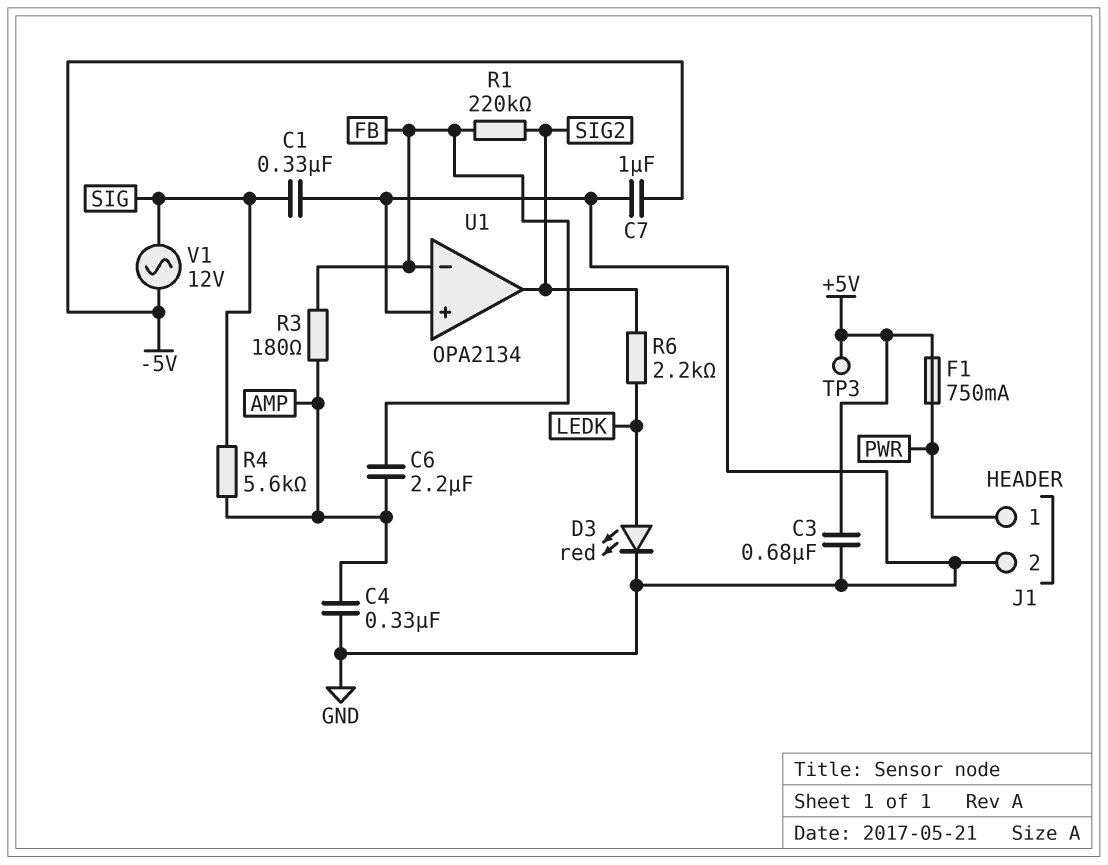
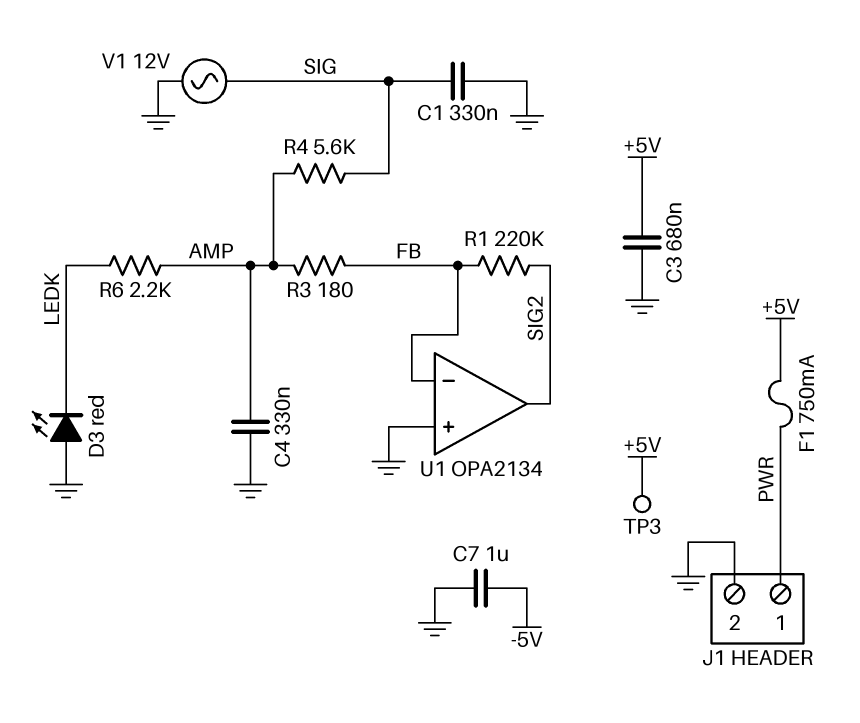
C6: 2.2uF (AMP, FB) -> none
D3: LED red (A LEDK, K GND) -> LED red (A GND, K LEDK)
R6: 2.2k (LEDK, SIG2) -> 2.2k (AMP, LEDK)
V1: AC 12V (-5V, SIG) -> AC 12V (GND, SIG)

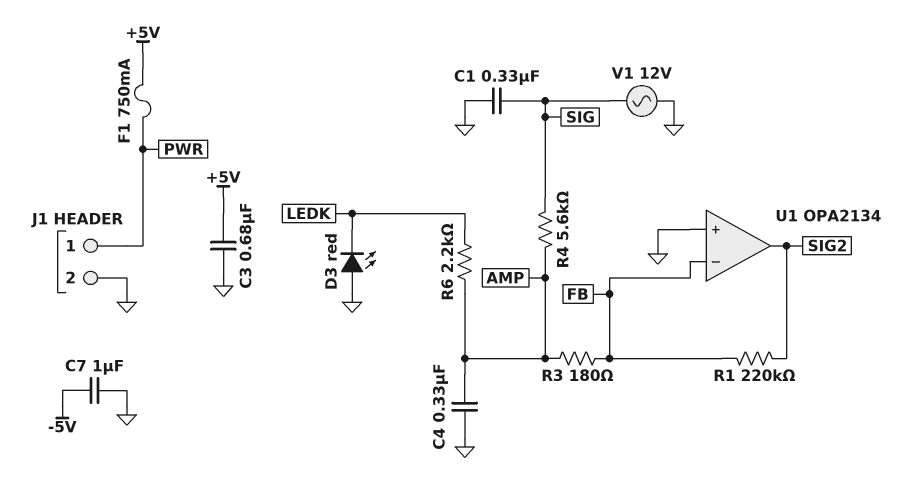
TP3: test point (+5V) -> none

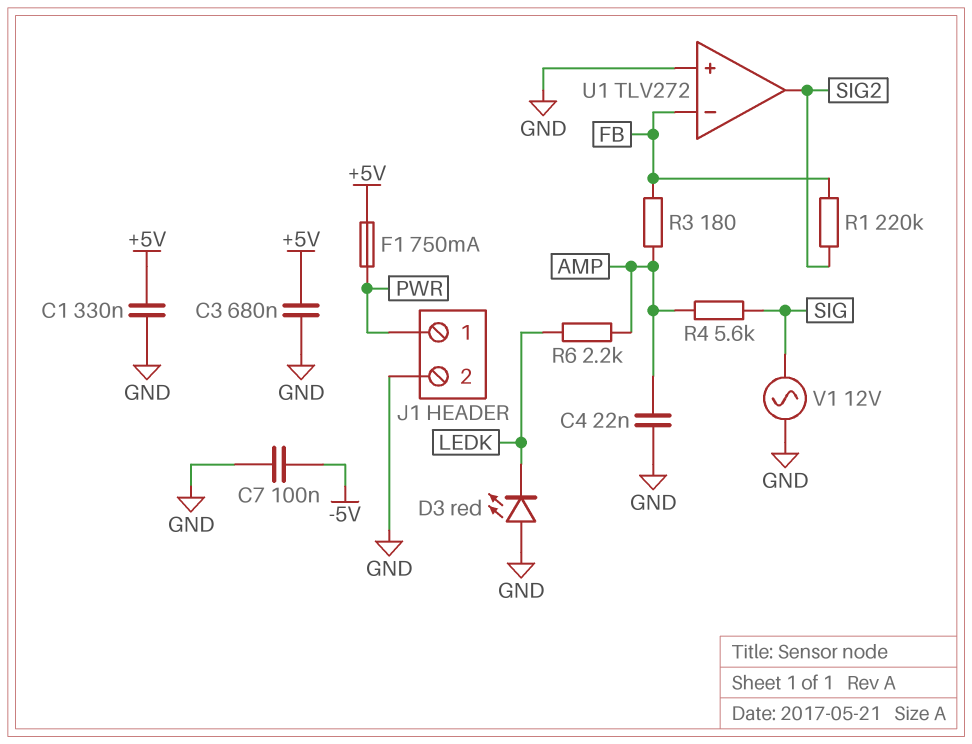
C1: 330nF (GND, SIG) -> 330nF (+5V, GND)
C4: 330nF (AMP, GND) -> 22nF (AMP, GND)
C7: 1uF (-5V, GND) -> 100nF (-5V, GND)
U1: OPA2134 -> TLV272

